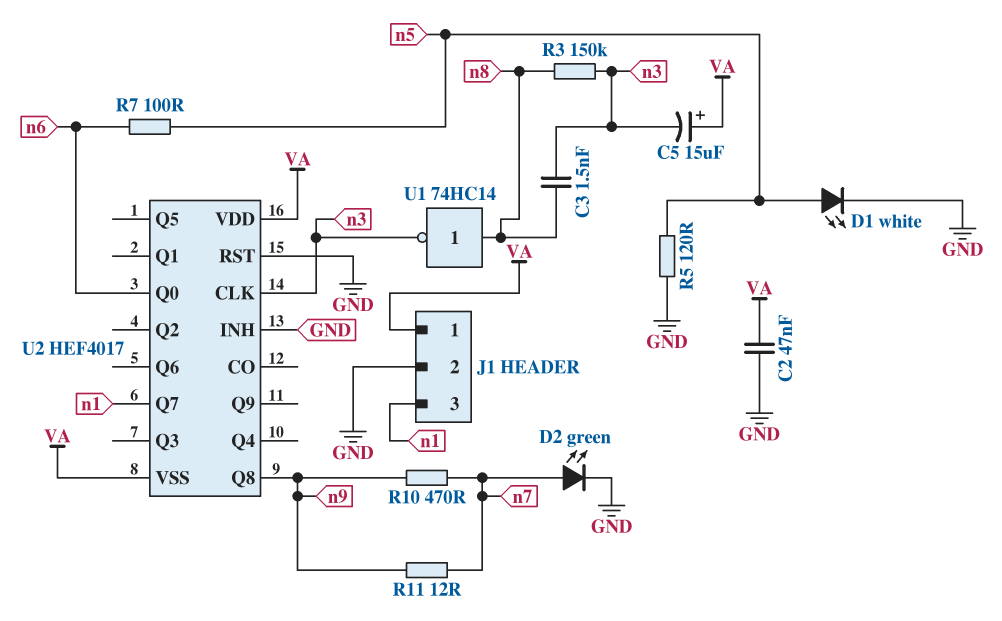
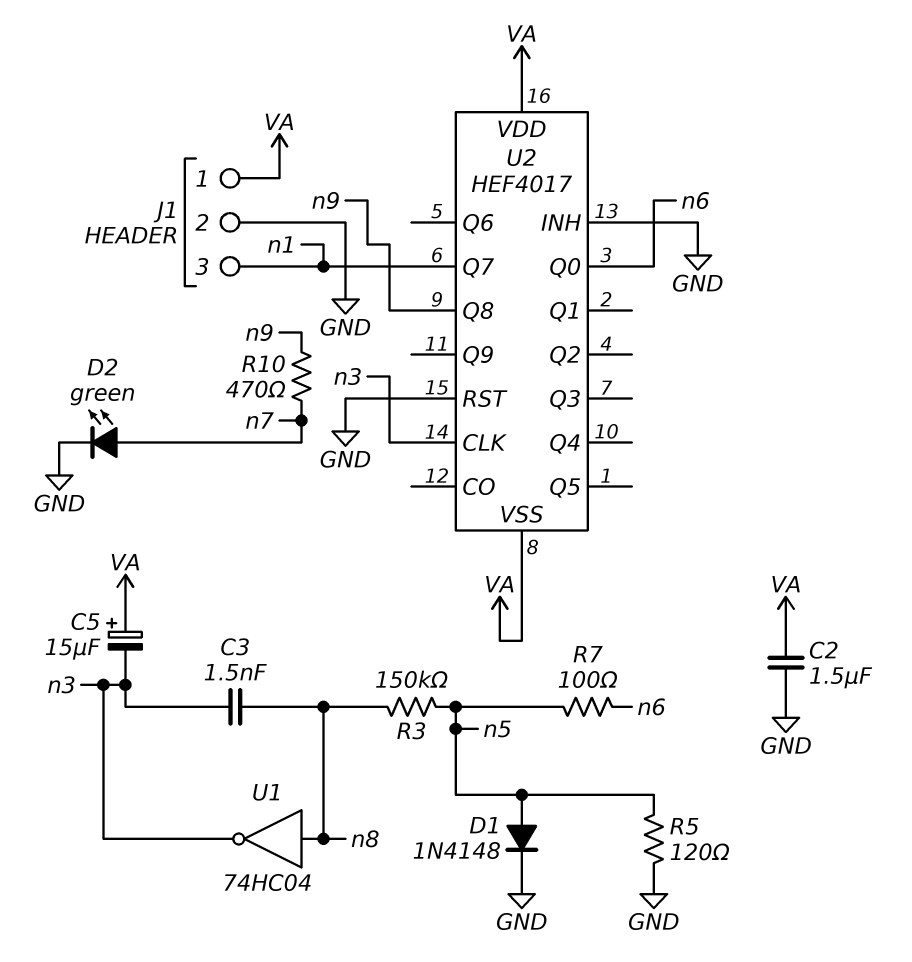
C2: 47nF (GND, VA) -> 1.5uF (GND, VA)
D1: LED white (A n5, K GND) -> diode 1N4148 (A n5, K GND)
R3: 150k (n3, n8) -> 150k (n5, n8)
R11: 12 (n7, n9) -> none
U1: NOT 74HC14 (in n8, out n3) -> NOT 74HC04 (in n8, out n3)

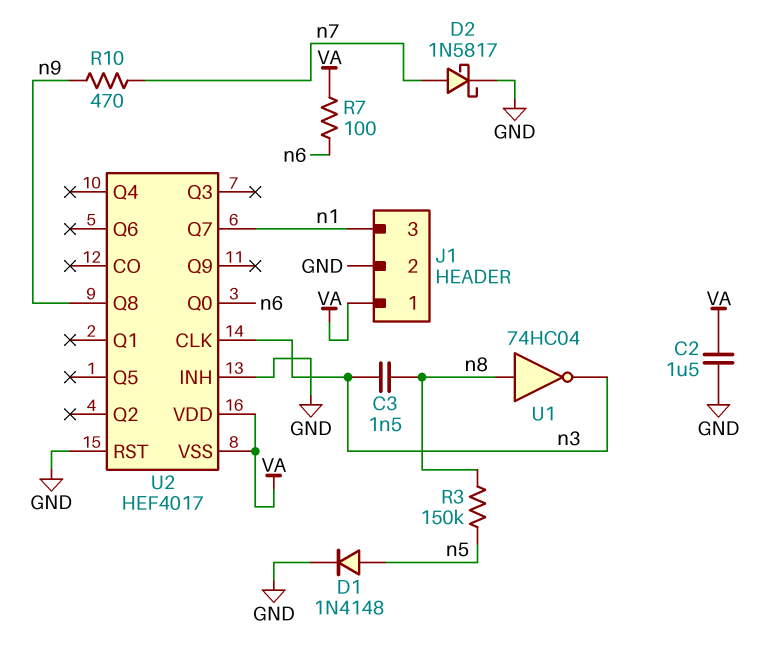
C5: 15uF (plus VA, minus n3) -> none
D2: LED green (A n7, K GND) -> schottky 1N5817 (A n7, K GND)
R5: 120 (GND, n5) -> none
R7: 100 (n5, n6) -> 100 (VA, n6)

